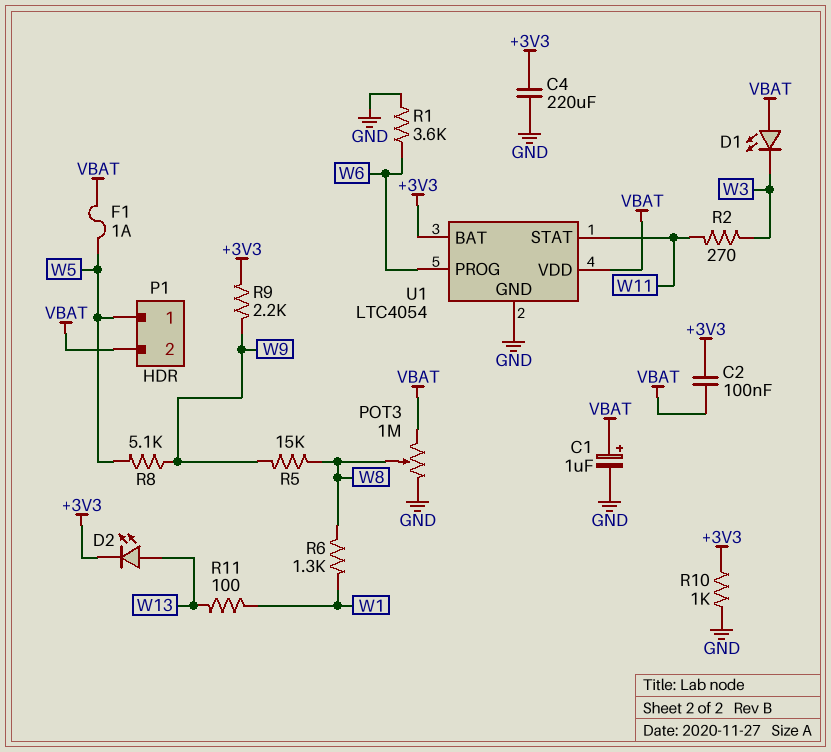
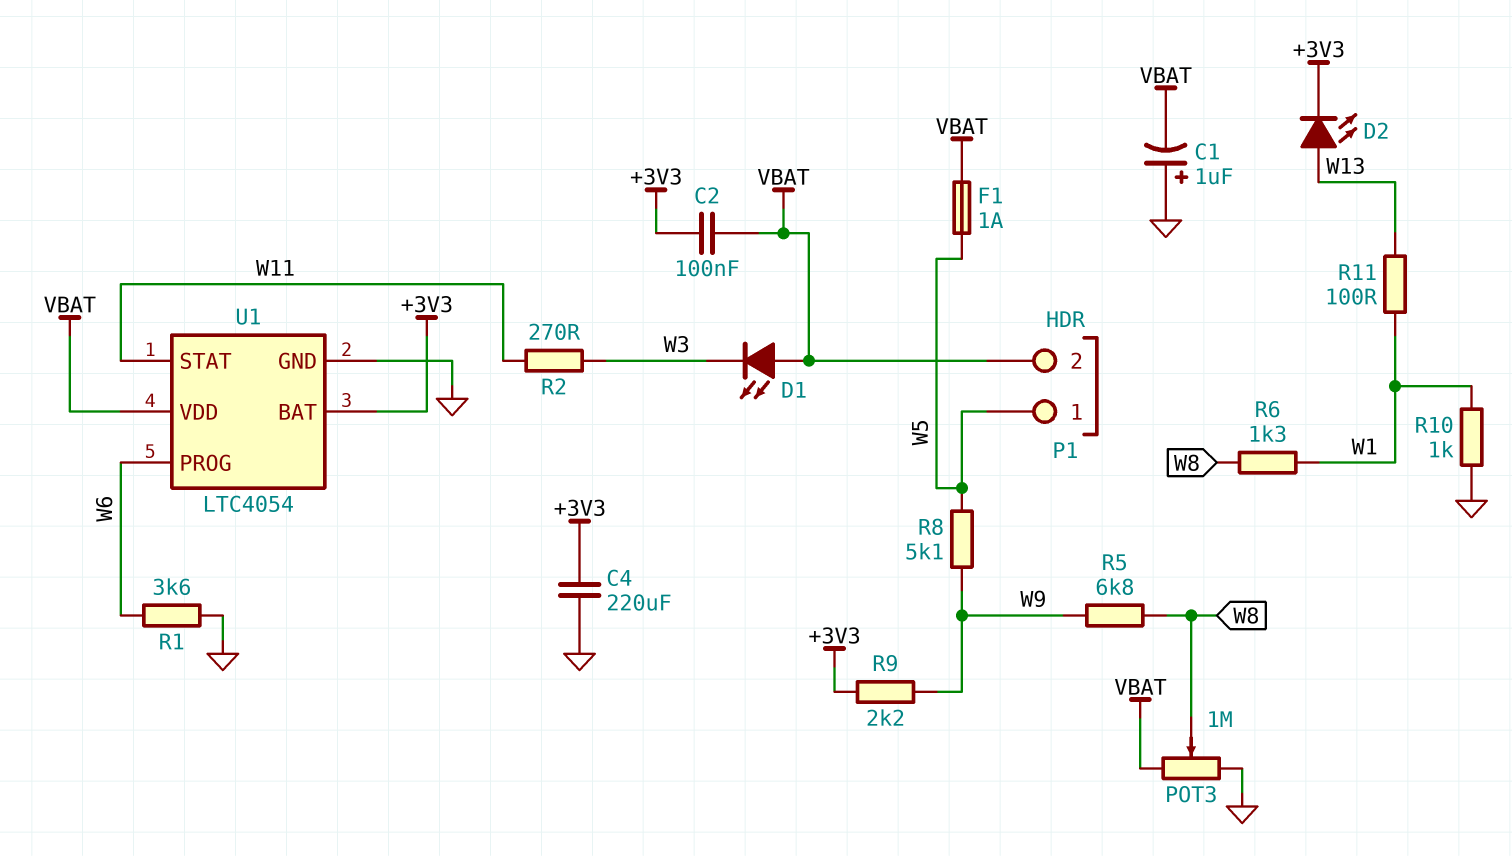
C1: 1uF (plus VBAT, minus GND) -> 1uF (plus GND, minus VBAT)
R5: 15k (W8, W9) -> 6.8k (W8, W9)
R10: 1k (+3V3, GND) -> 1k (GND, W1)

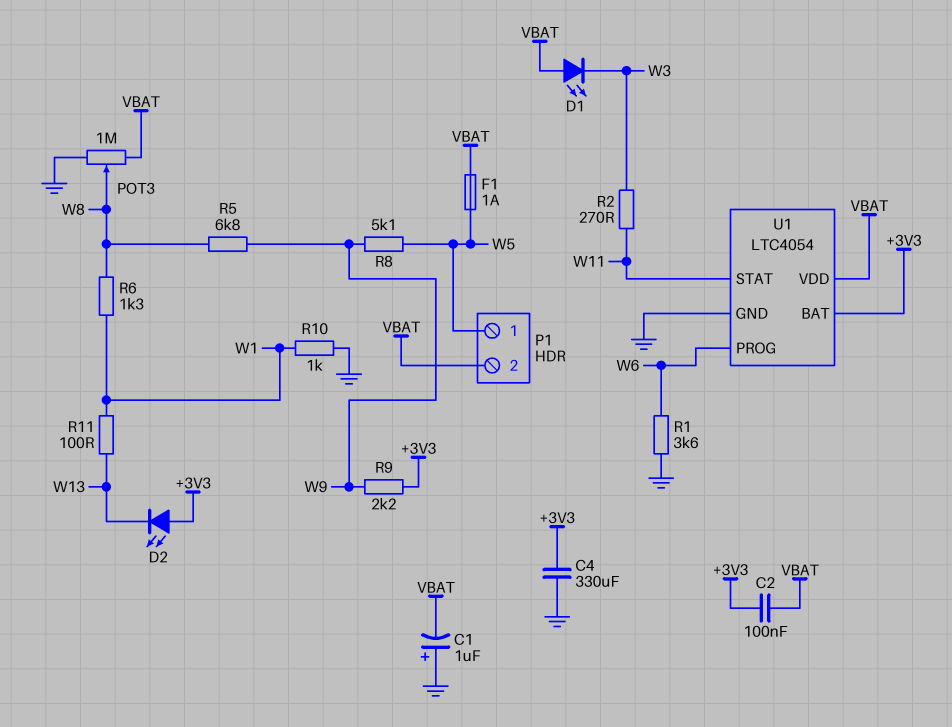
C4: 220uF (+3V3, GND) -> 330uF (+3V3, GND)
D2: LED (A W13, K +3V3) -> LED (A +3V3, K W13)

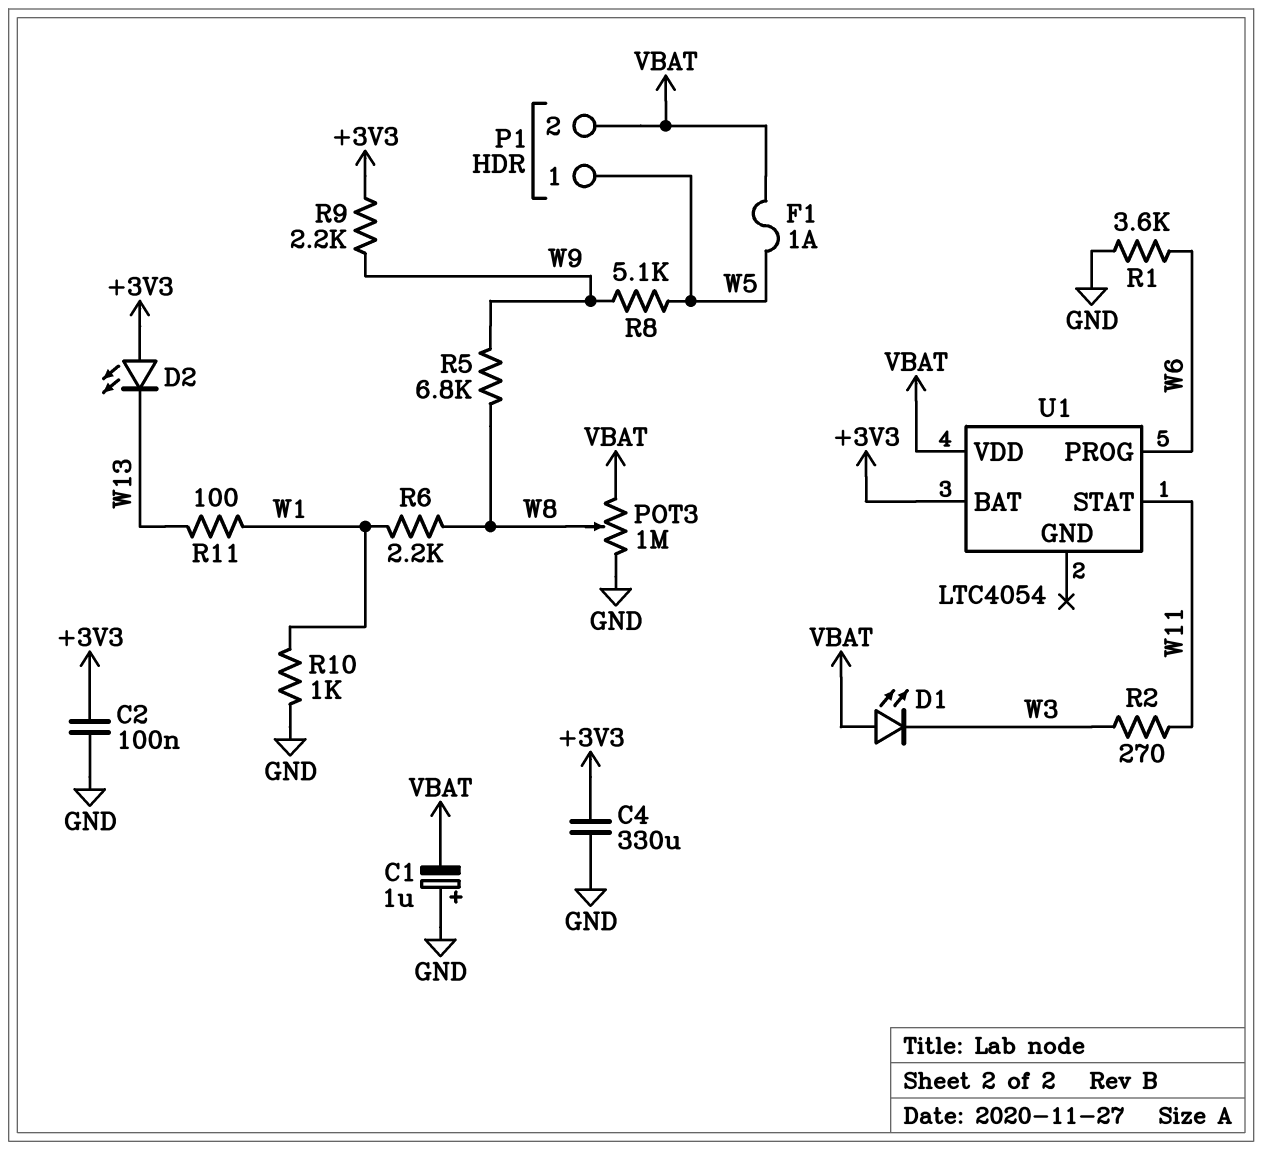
C2: 100nF (+3V3, VBAT) -> 100nF (+3V3, GND)
R6: 1.3k (W1, W8) -> 2.2k (W1, W8)
U1 pin GND: GND -> none

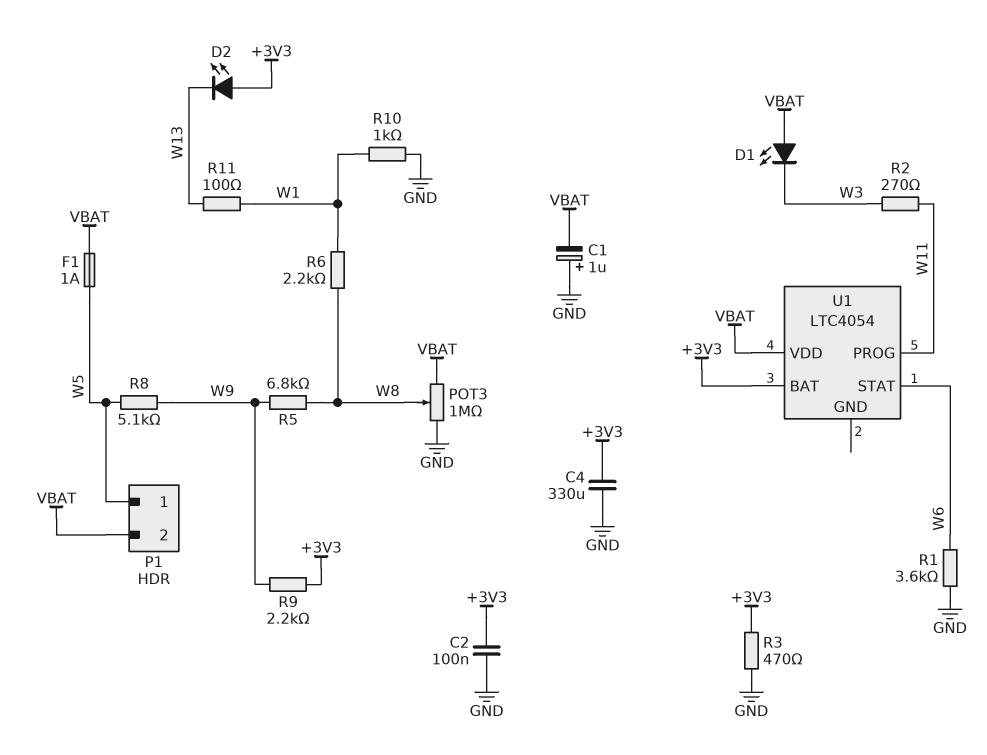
R3: none -> 470 (+3V3, GND)
U1 pin PROG: W6 -> W11
U1 pin STAT: W11 -> W6

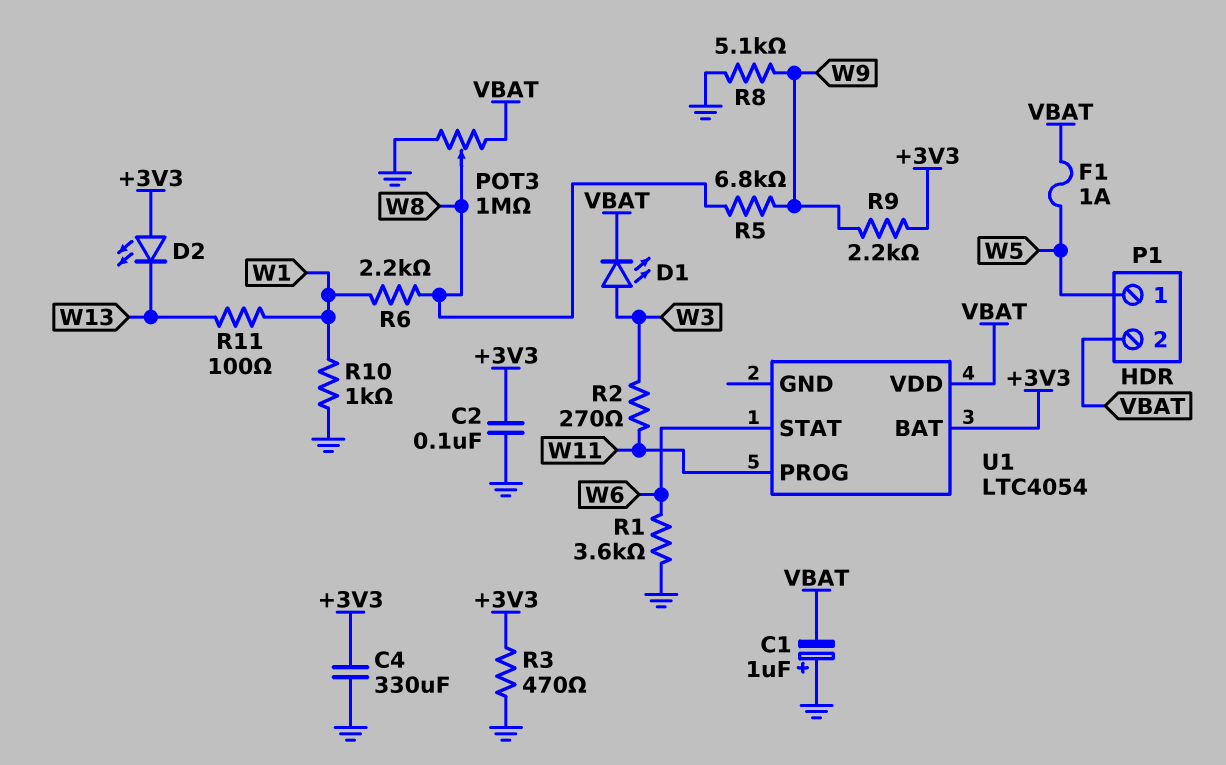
D1: LED (A VBAT, K W3) -> LED (A W3, K VBAT)
R8: 5.1k (W5, W9) -> 5.1k (GND, W9)

